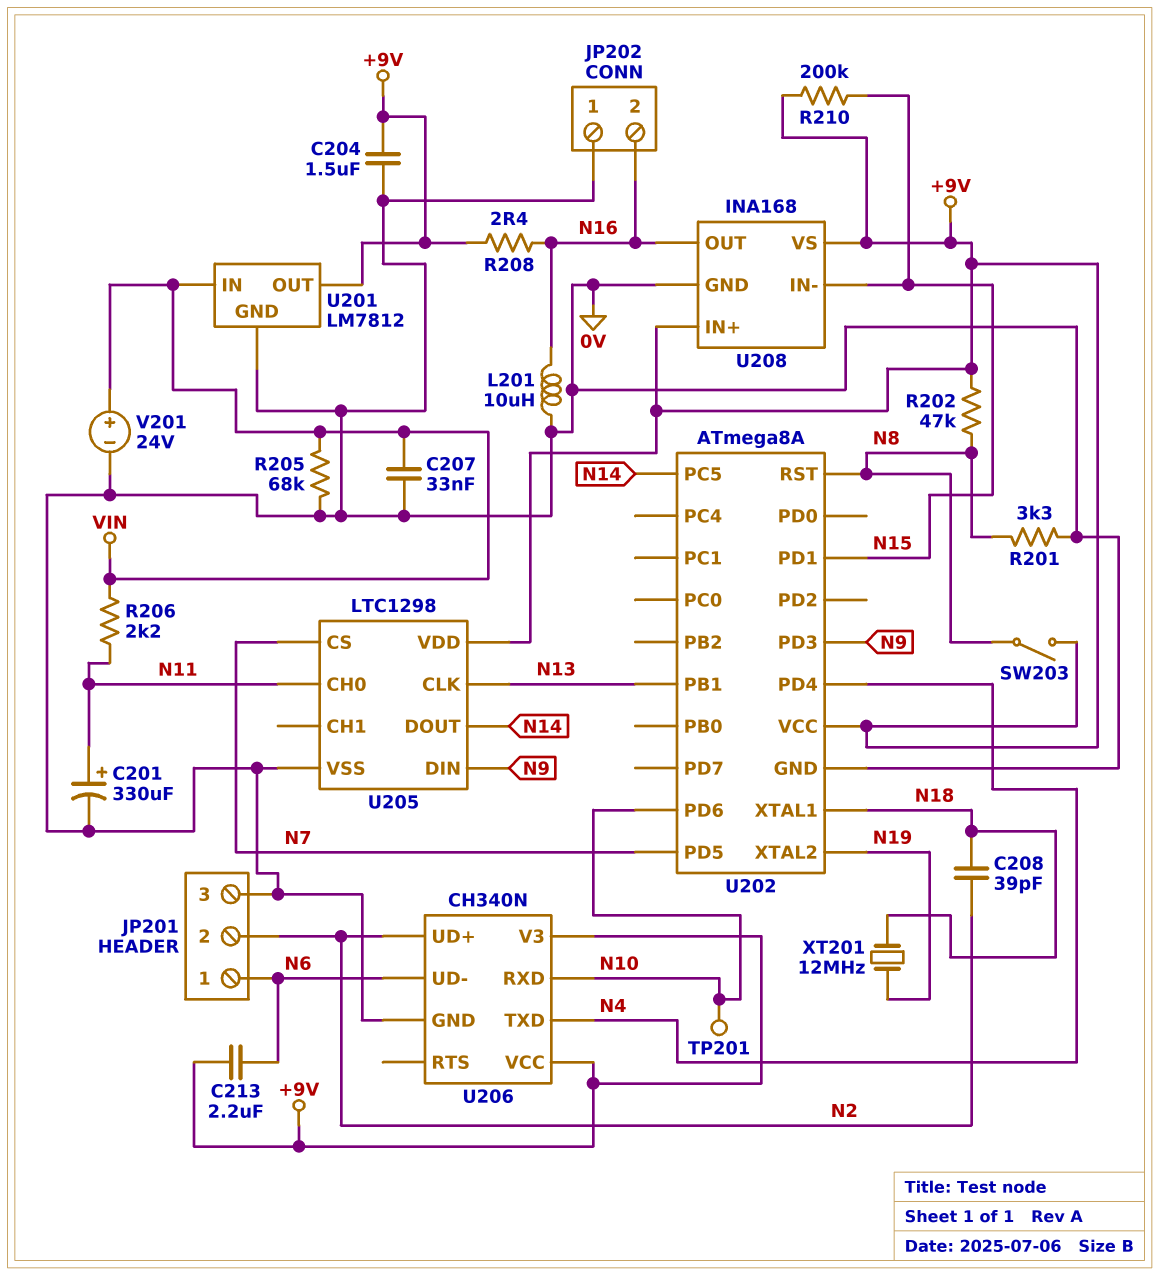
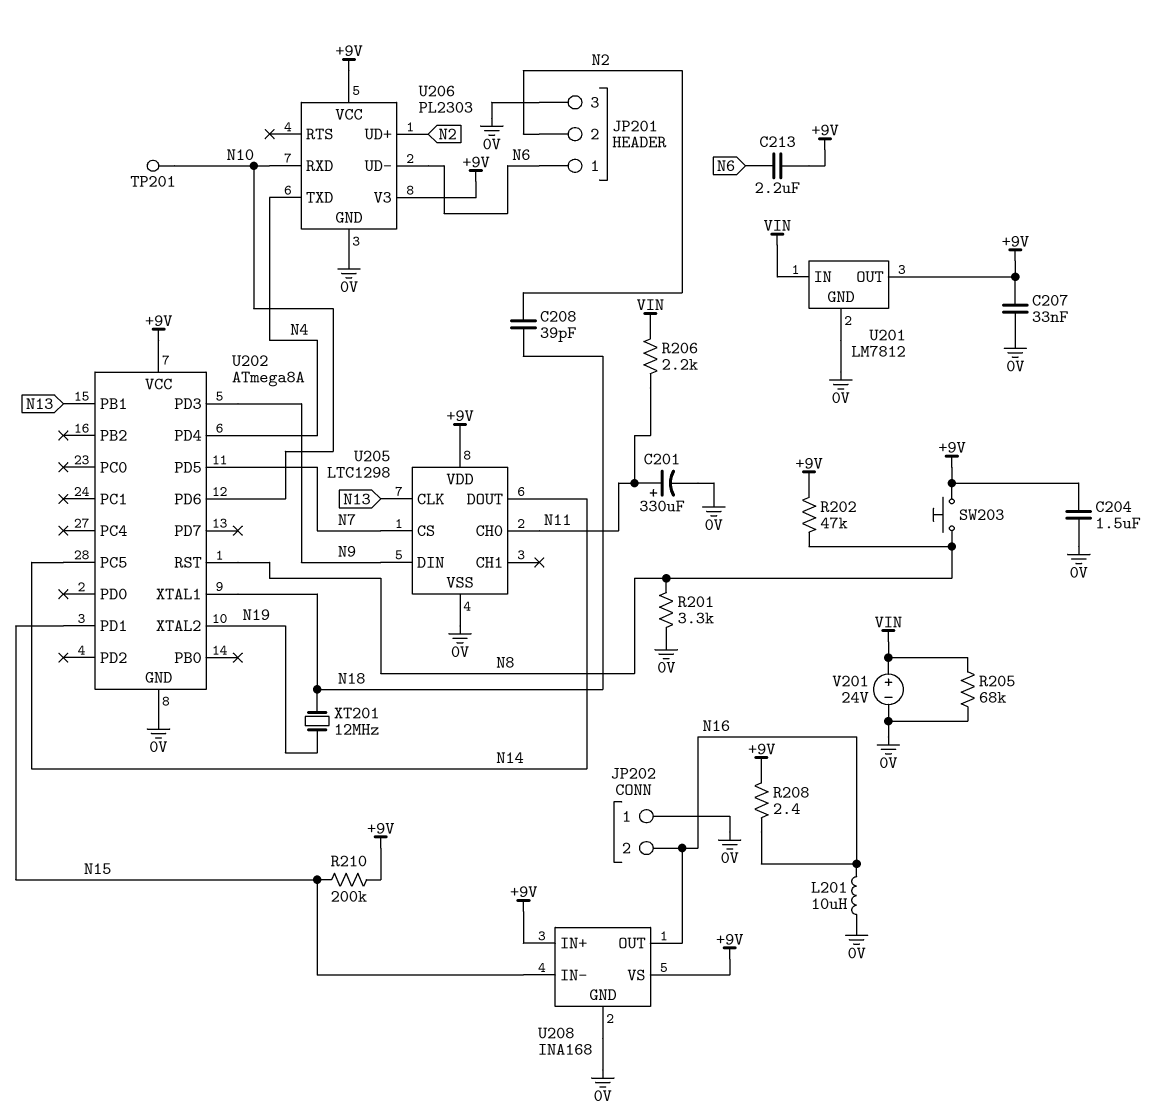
C207: 33nF (0V, VIN) -> 33nF (+9V, 0V)
SW203: switch (+9V, N8) -> button (+9V, N8)
U206: CH340N -> PL2303

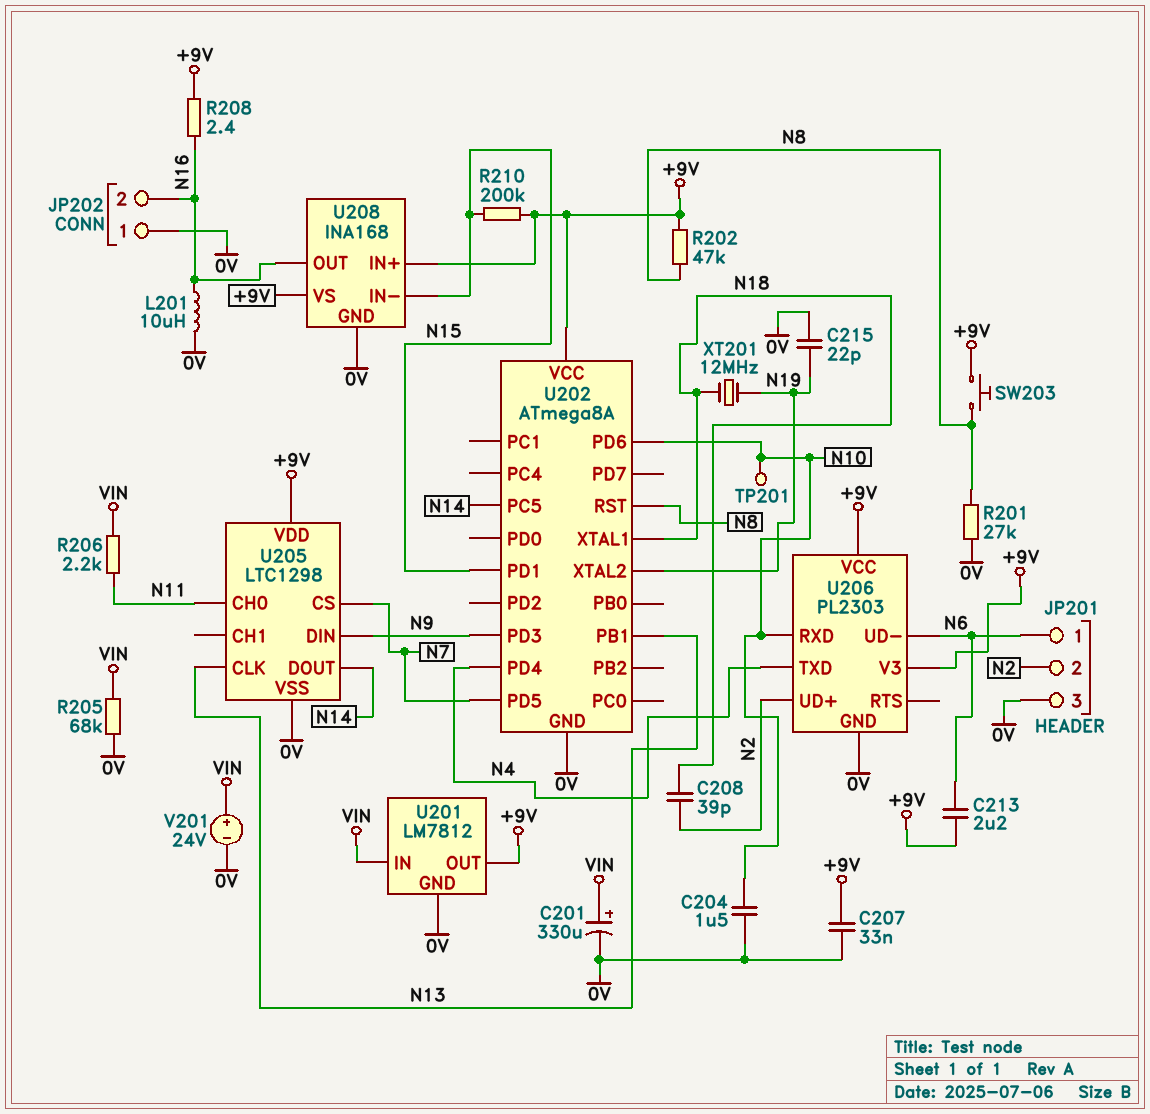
C201: 330uF (plus N11, minus 0V) -> 330uF (plus VIN, minus 0V)
C204: 1.5uF (+9V, 0V) -> 1.5uF (0V, N10)
C215: none -> 22pF (0V, N19)
R201: 3.3k (0V, N8) -> 27k (0V, N8)

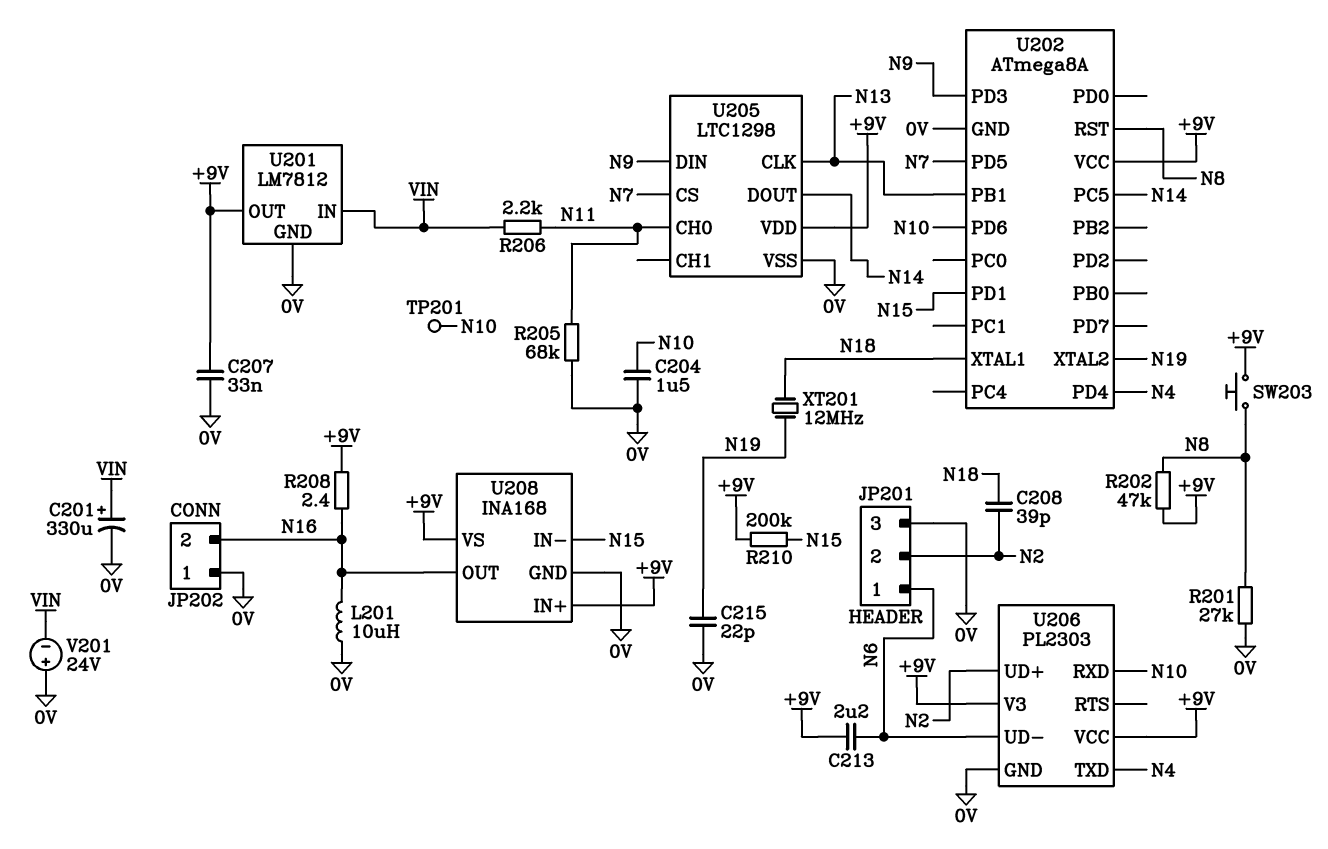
R205: 68k (0V, VIN) -> 68k (0V, N11)
V201: 24V (plus VIN, minus 0V) -> 24V (plus 0V, minus VIN)

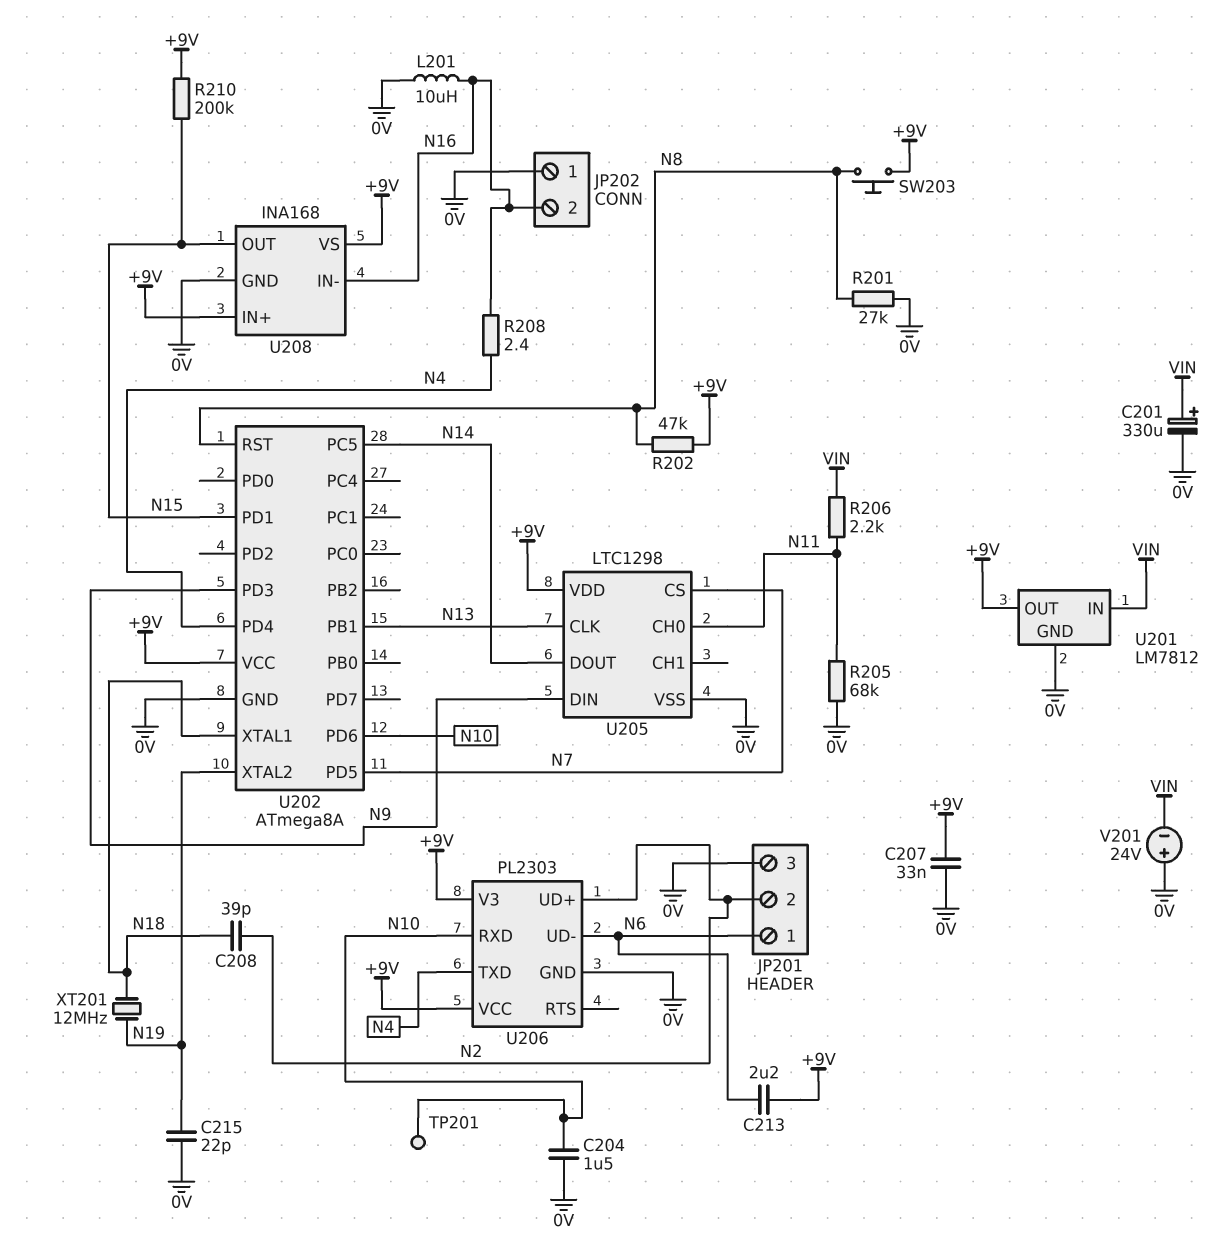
R208: 2.4 (+9V, N16) -> 2.4 (N4, N16)
U208 pin IN-: N15 -> N16
U208 pin OUT: N16 -> N15

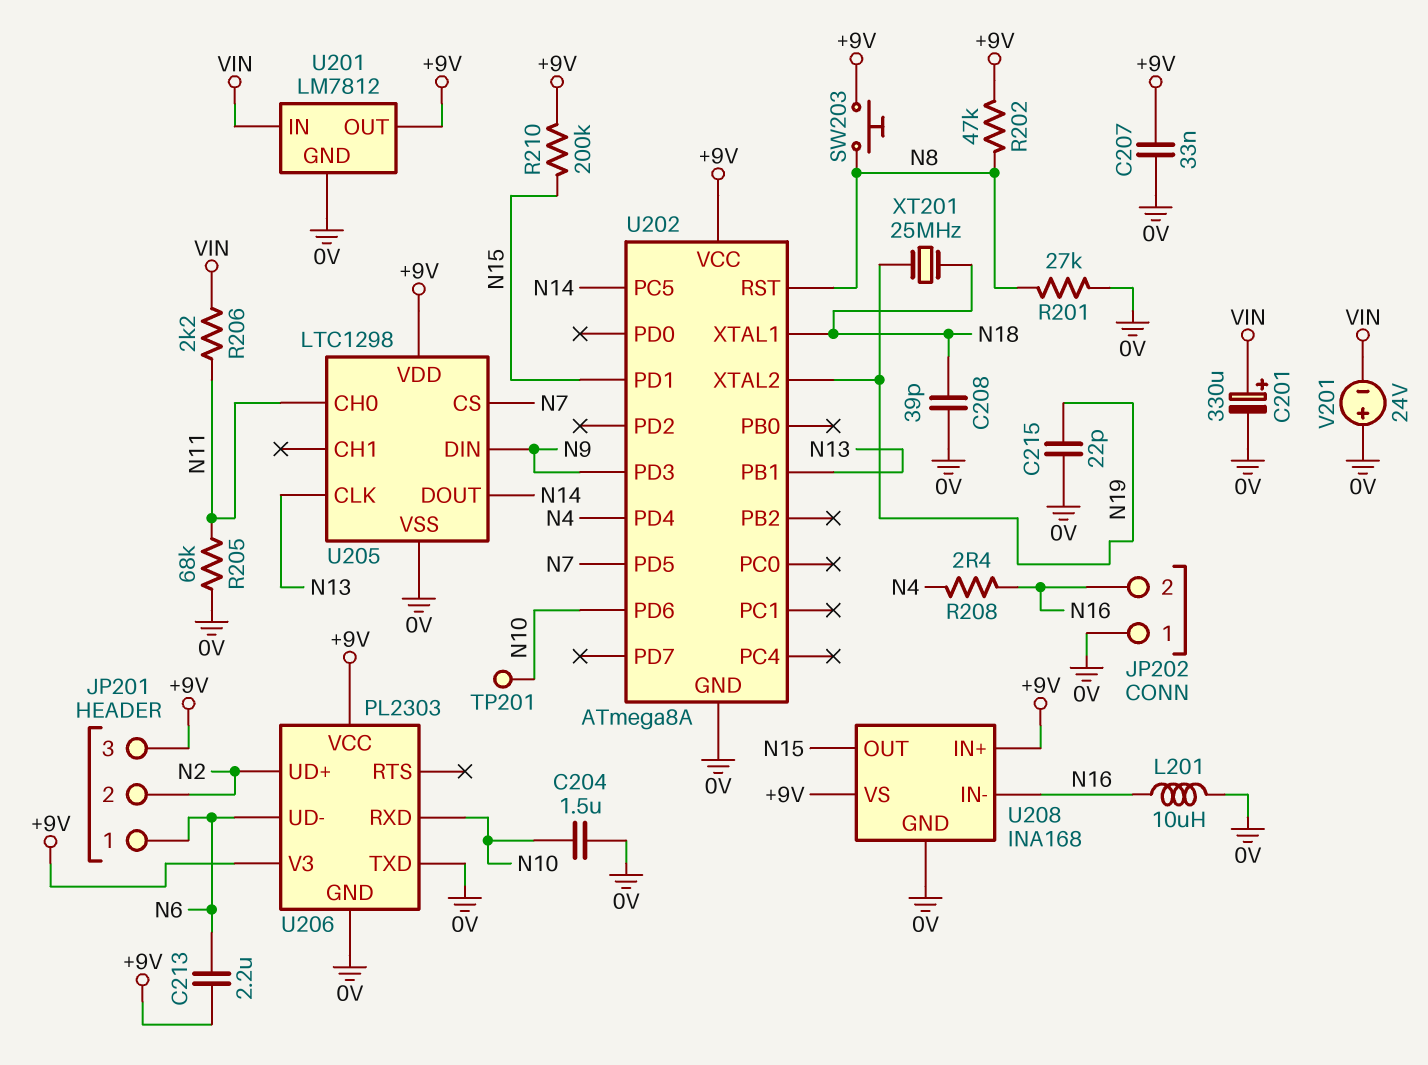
C208: 39pF (N2, N18) -> 39pF (0V, N18)
JP201 pin 3: 0V -> +9V
U206 pin TXD: N4 -> 0V
XT201: 12MHz (N18, N19) -> 25MHz (N18, N19)

